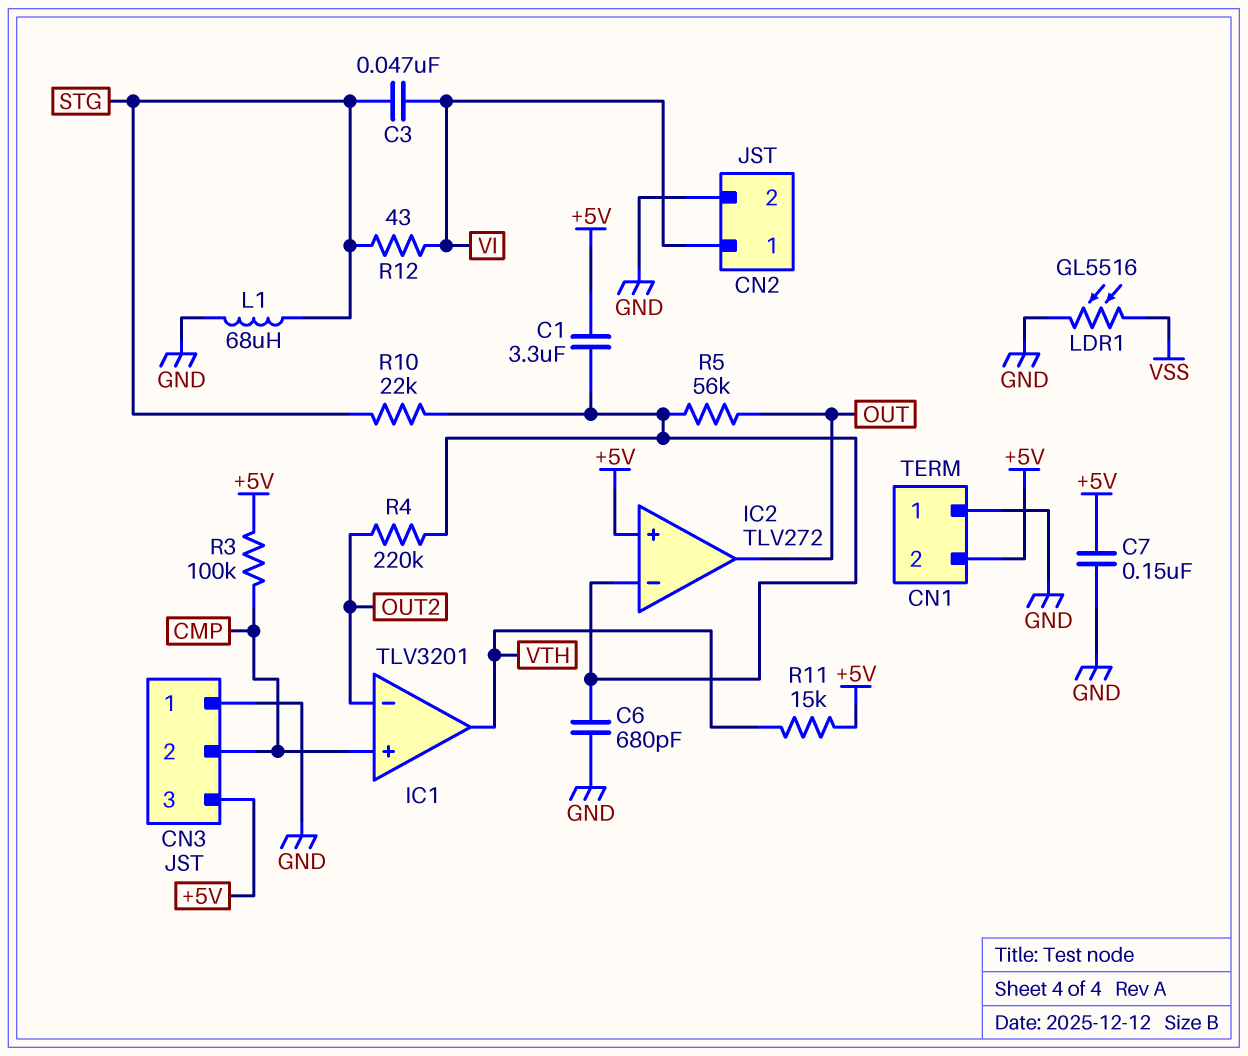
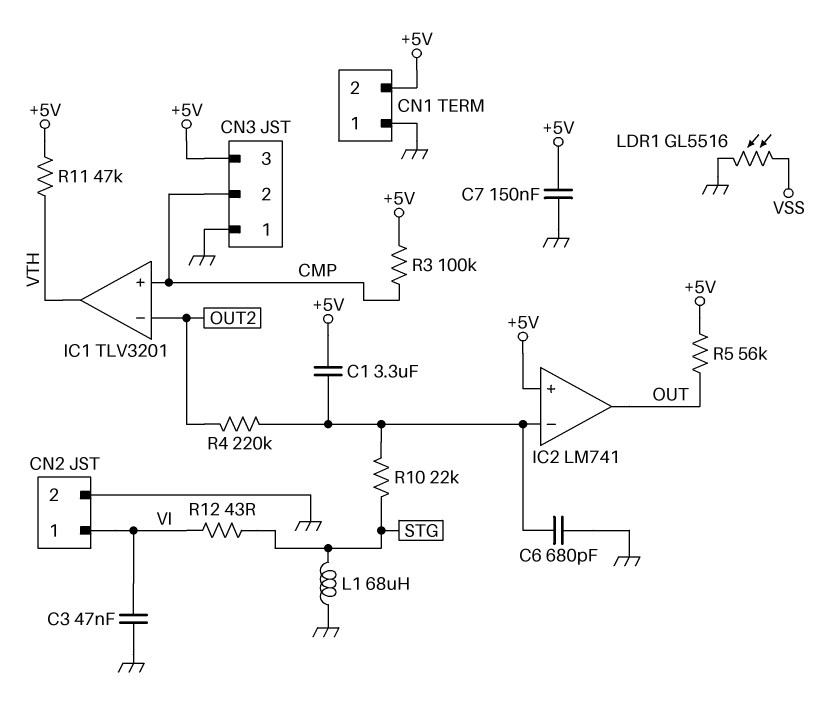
C3: 47nF (STG, VI) -> 47nF (GND, VI)
IC2: TLV272 -> LM741
R5: 56k (IC2/in-, OUT) -> 56k (+5V, OUT)
R11: 15k (+5V, VTH) -> 47k (+5V, VTH)

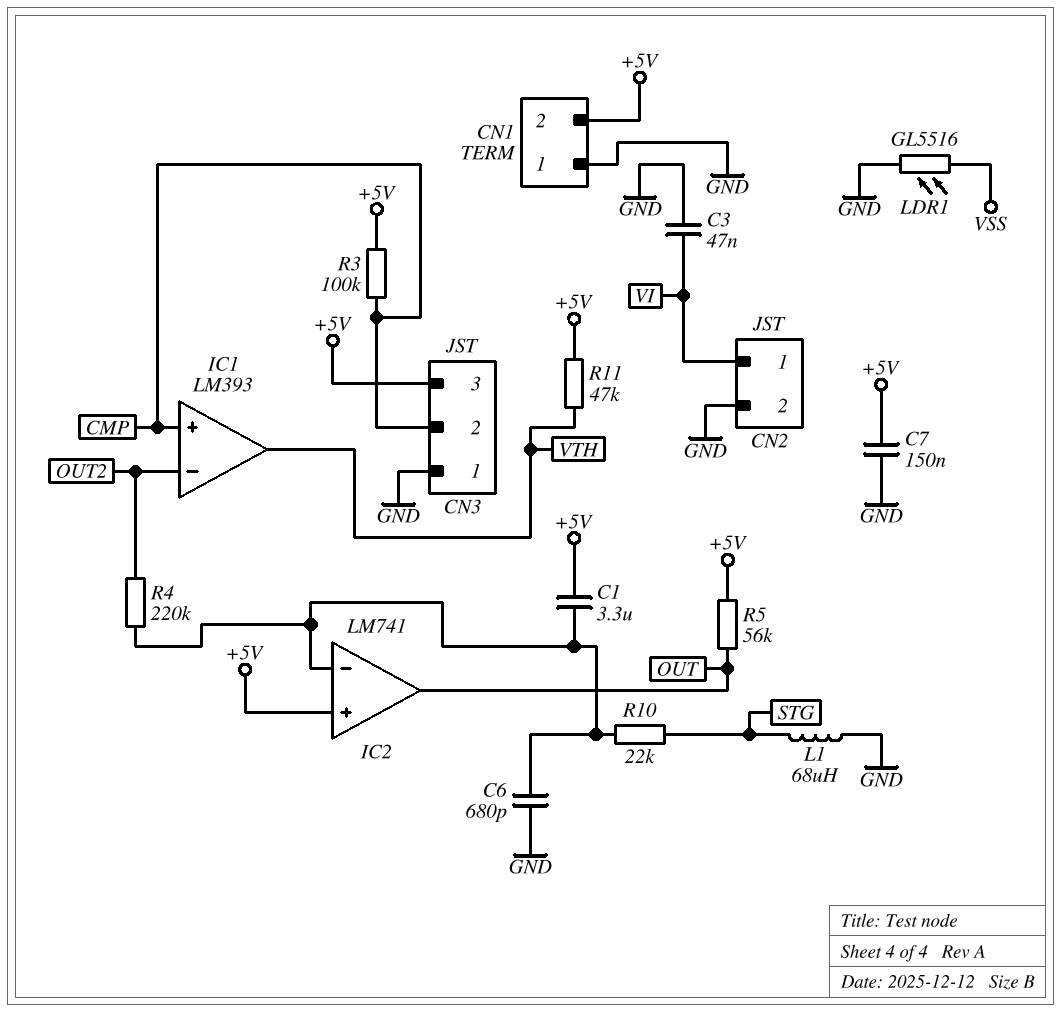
IC1: TLV3201 -> LM393
R12: 43 (STG, VI) -> none

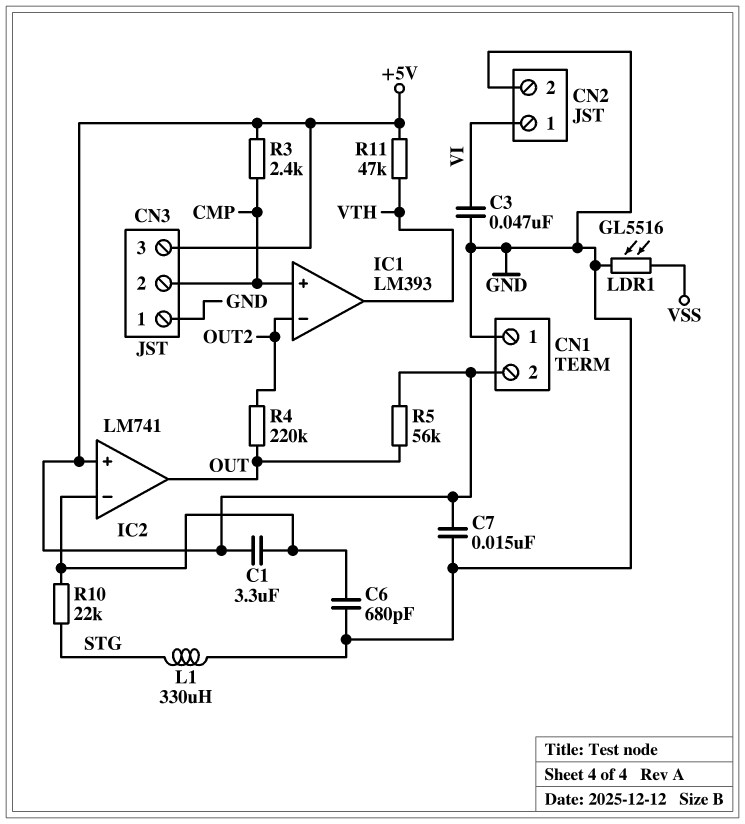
C7: 150nF (+5V, GND) -> 15nF (+5V, GND)
L1: 68uH (GND, STG) -> 330uH (GND, STG)
R3: 100k (+5V, CMP) -> 2.4k (+5V, CMP)
R4: 220k (IC2/in-, OUT2) -> 220k (OUT, OUT2)

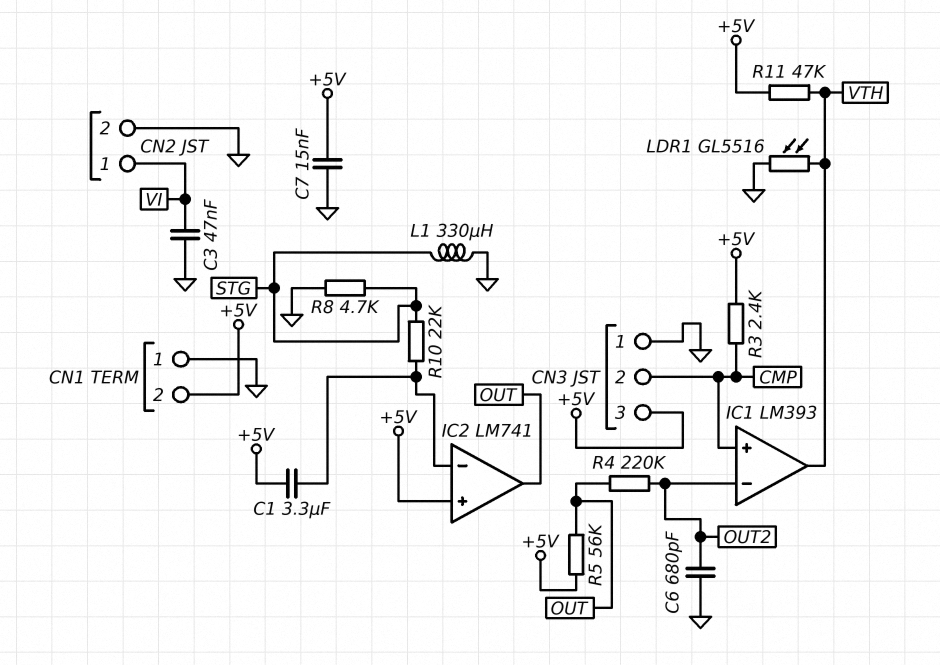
C6: 680pF (GND, IC2/in-) -> 680pF (GND, OUT2)
LDR1: GL5516 (GND, VSS) -> GL5516 (GND, VTH)
R8: none -> 4.7k (GND, STG)

